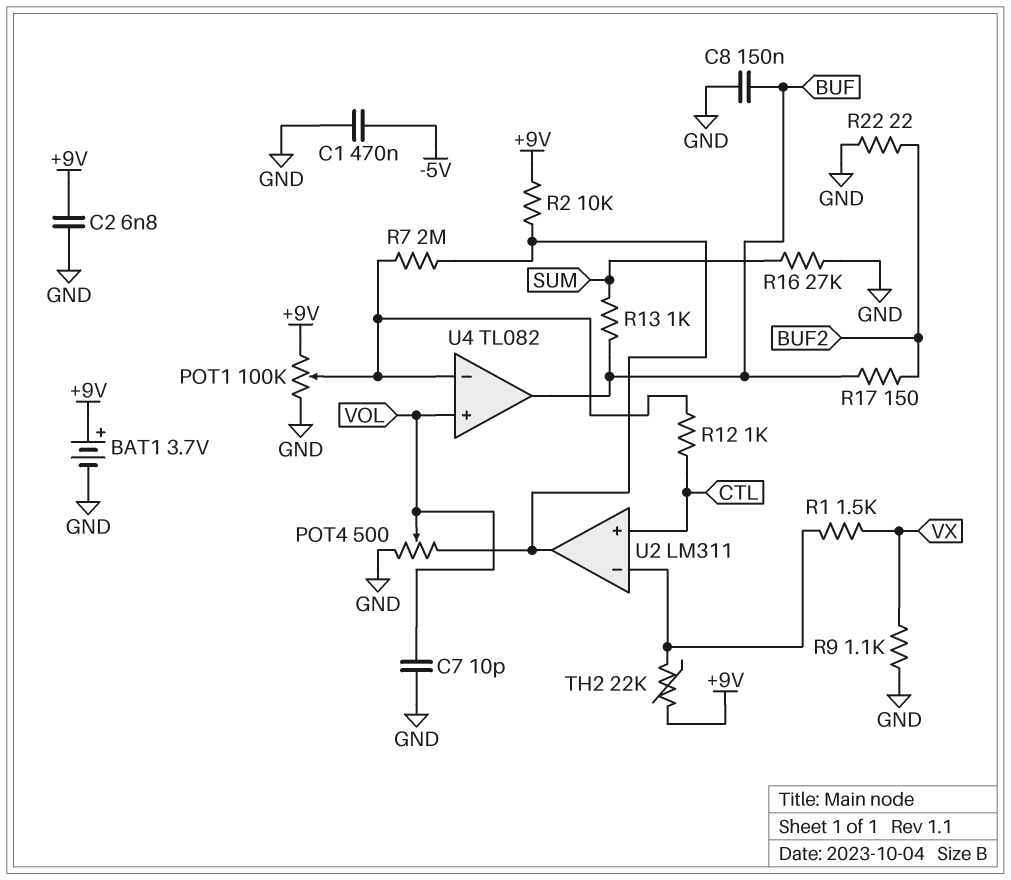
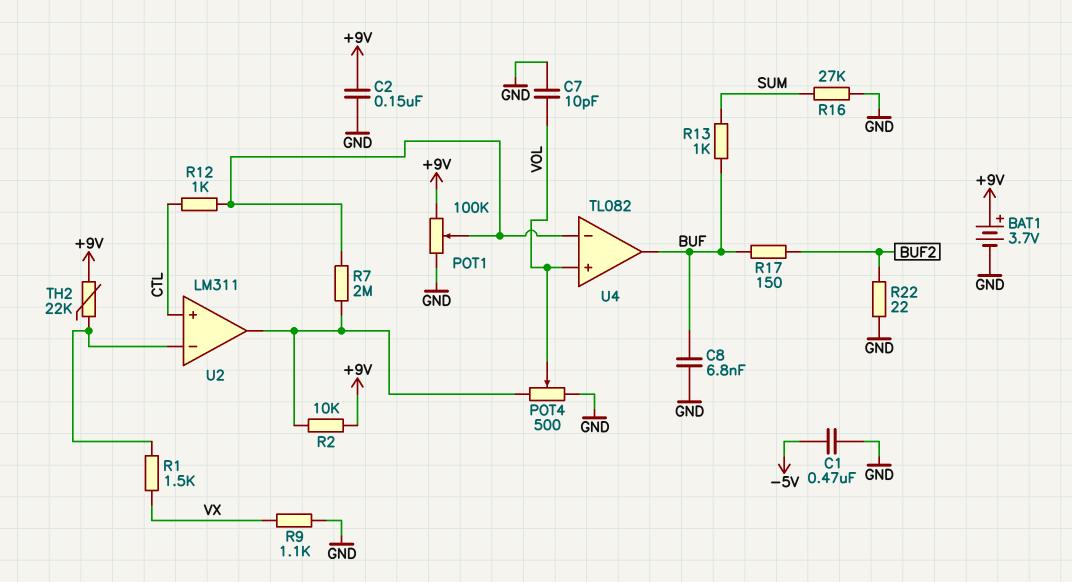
C2: 6.8nF (+9V, GND) -> 150nF (+9V, GND)
C8: 150nF (BUF, GND) -> 6.8nF (BUF, GND)

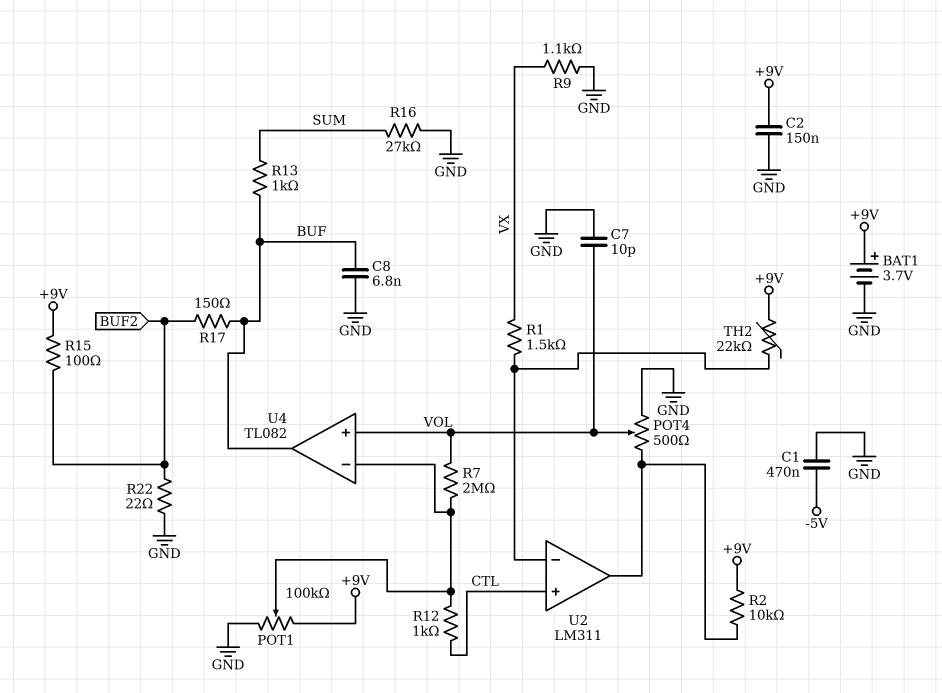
R7: 2M (U2/out, U4/in-) -> 2M (U4/in-, VOL)
R15: none -> 100 (+9V, BUF2)

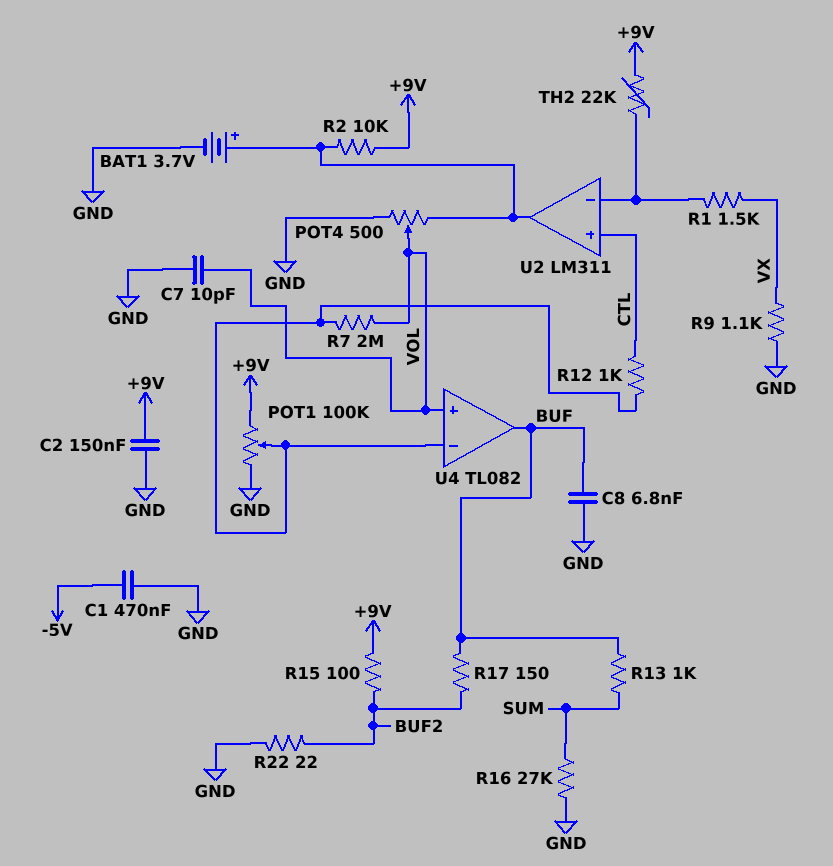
BAT1: 3.7V (plus +9V, minus GND) -> 3.7V (plus U2/out, minus GND)

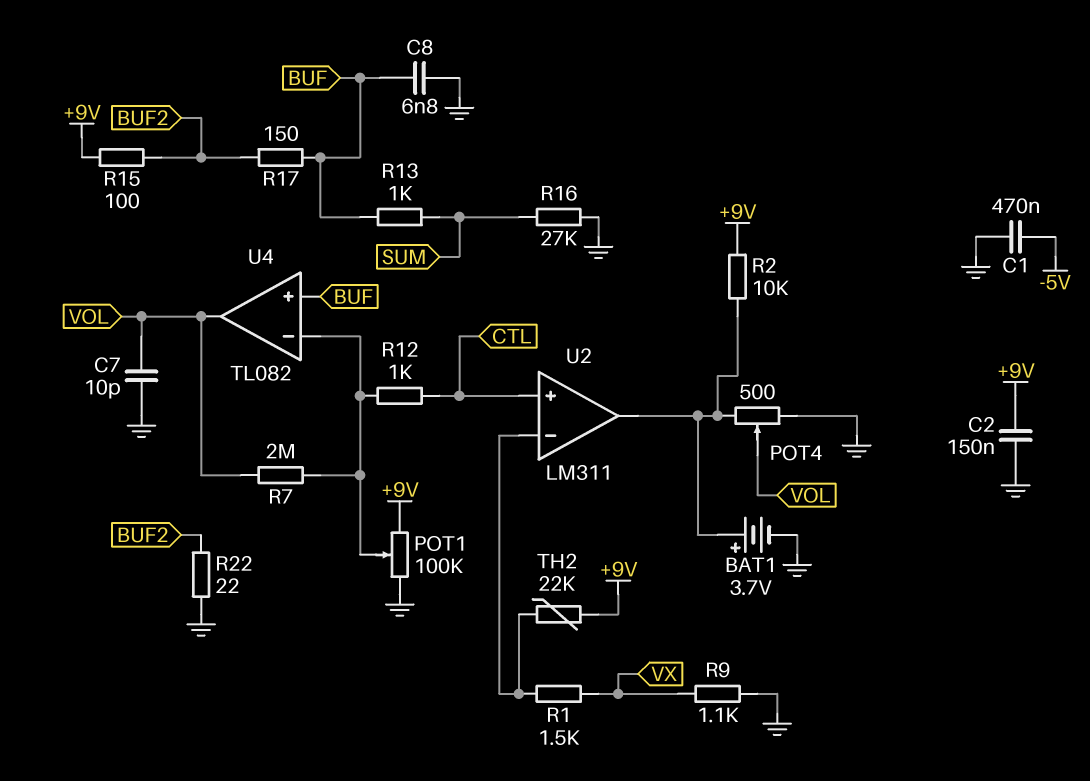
U4 pin in+: VOL -> BUF
U4 pin out: BUF -> VOL

